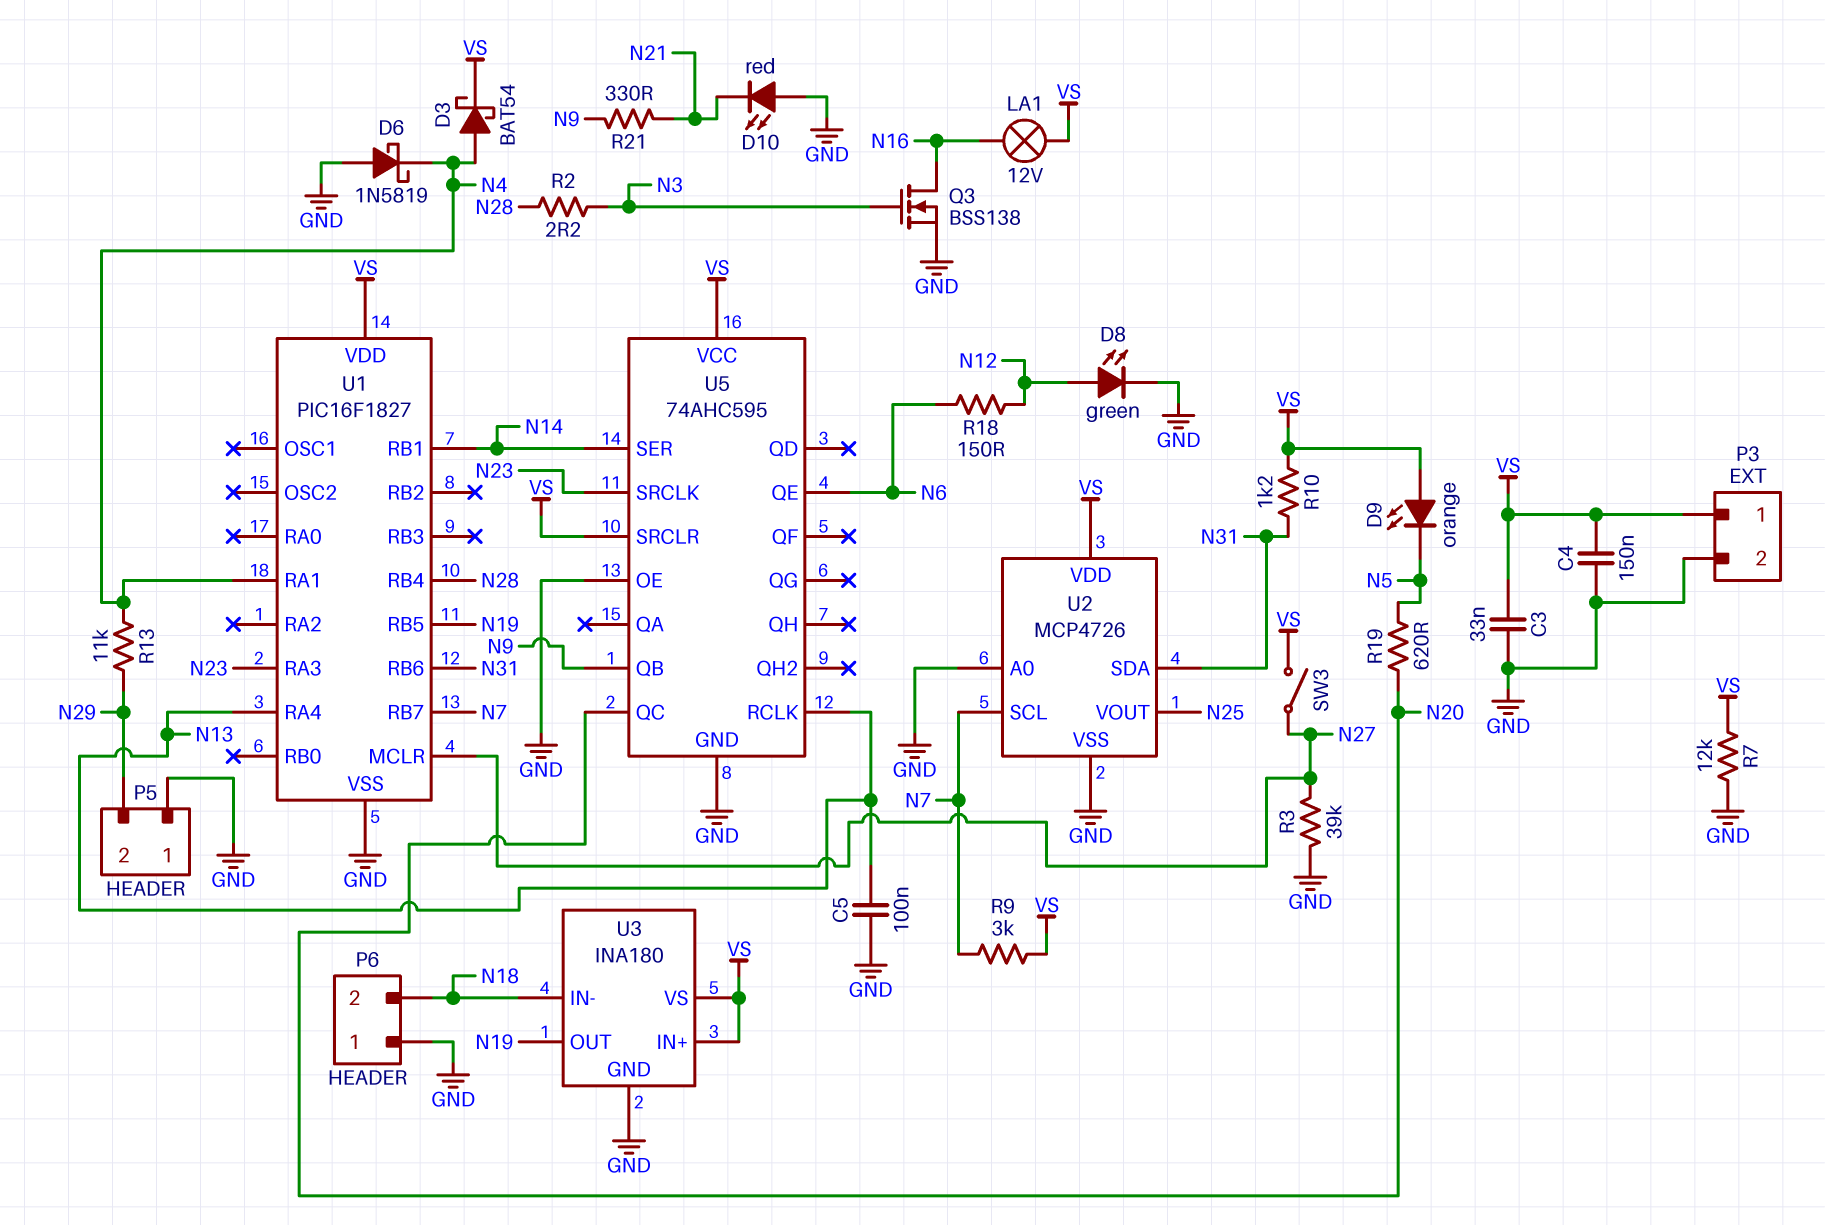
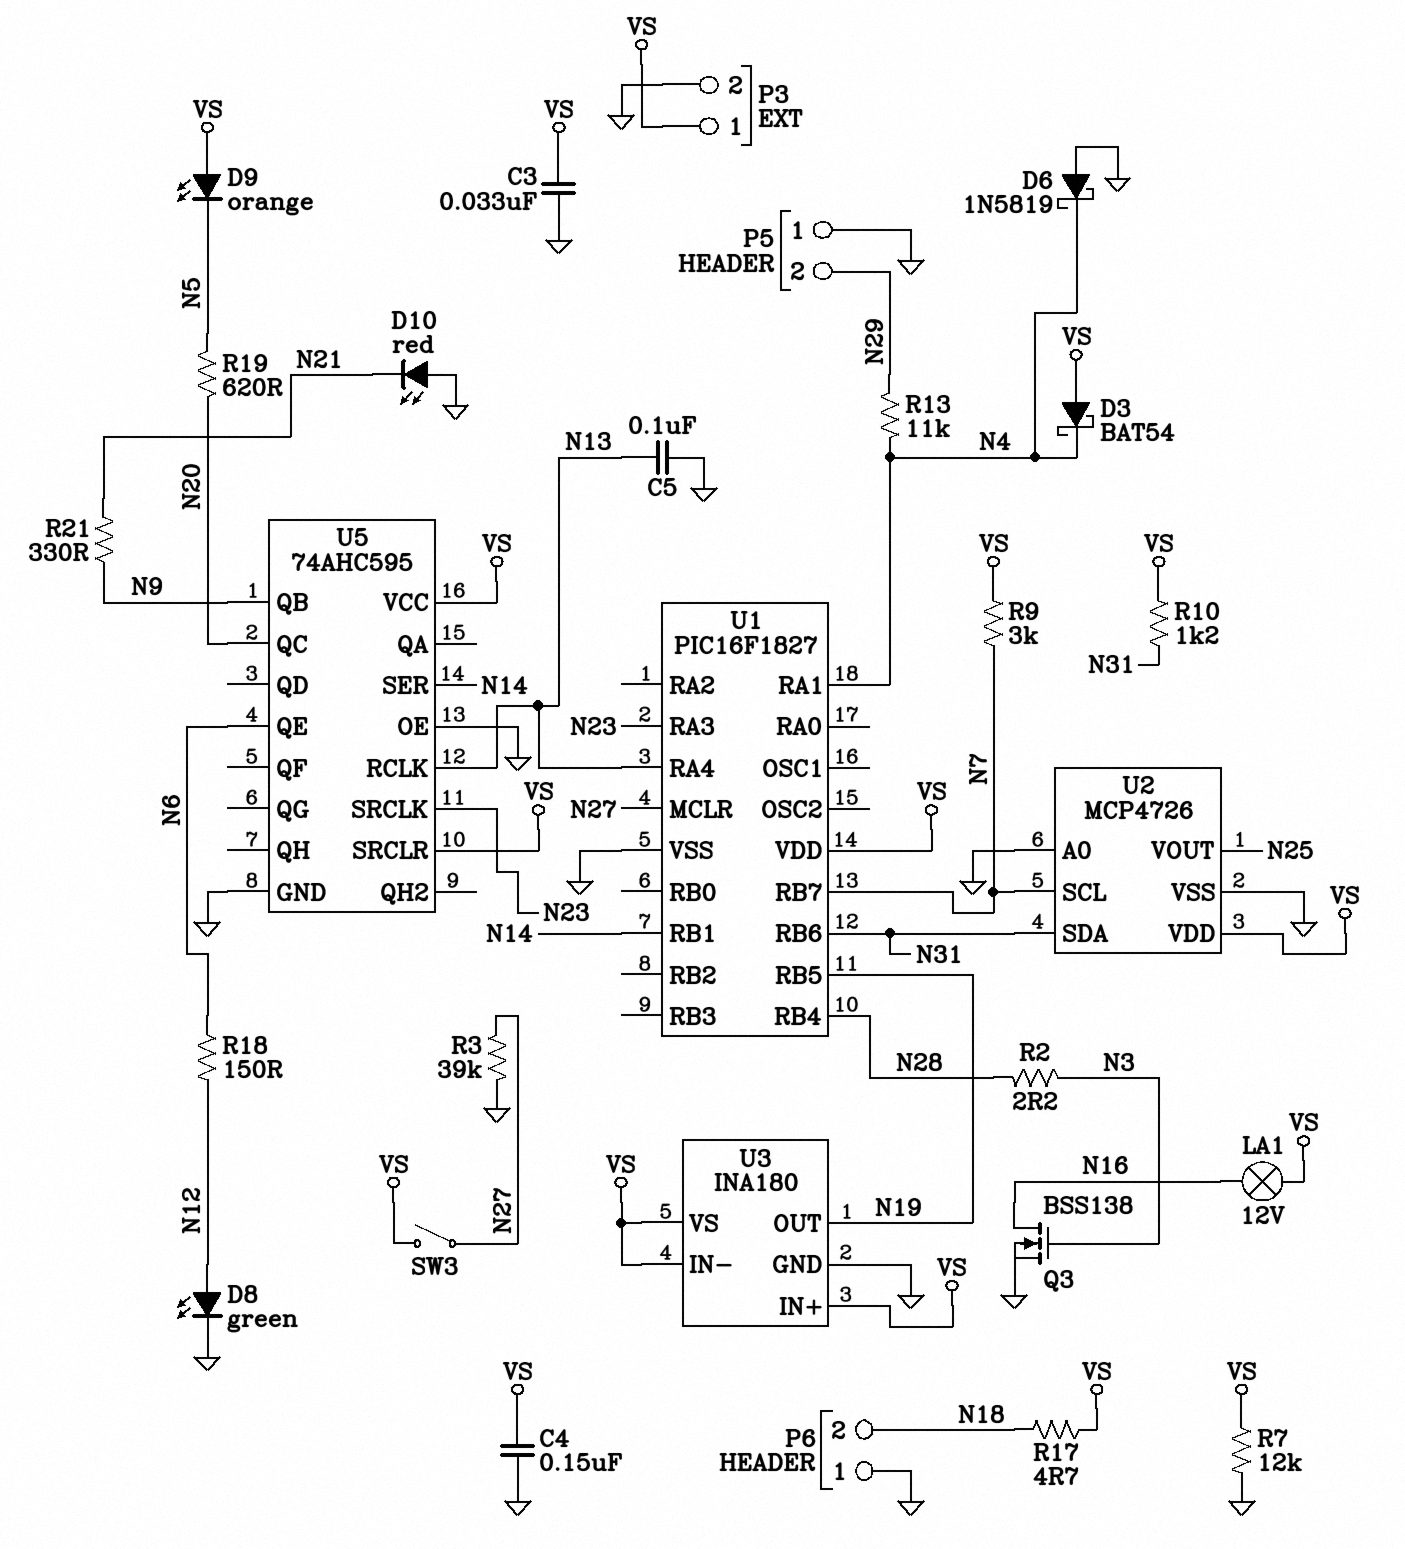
D3: schottky BAT54 (A N4, K VS) -> schottky BAT54 (A VS, K N4)
R17: none -> 4.7 (N18, VS)
U3 pin IN-: N18 -> VS

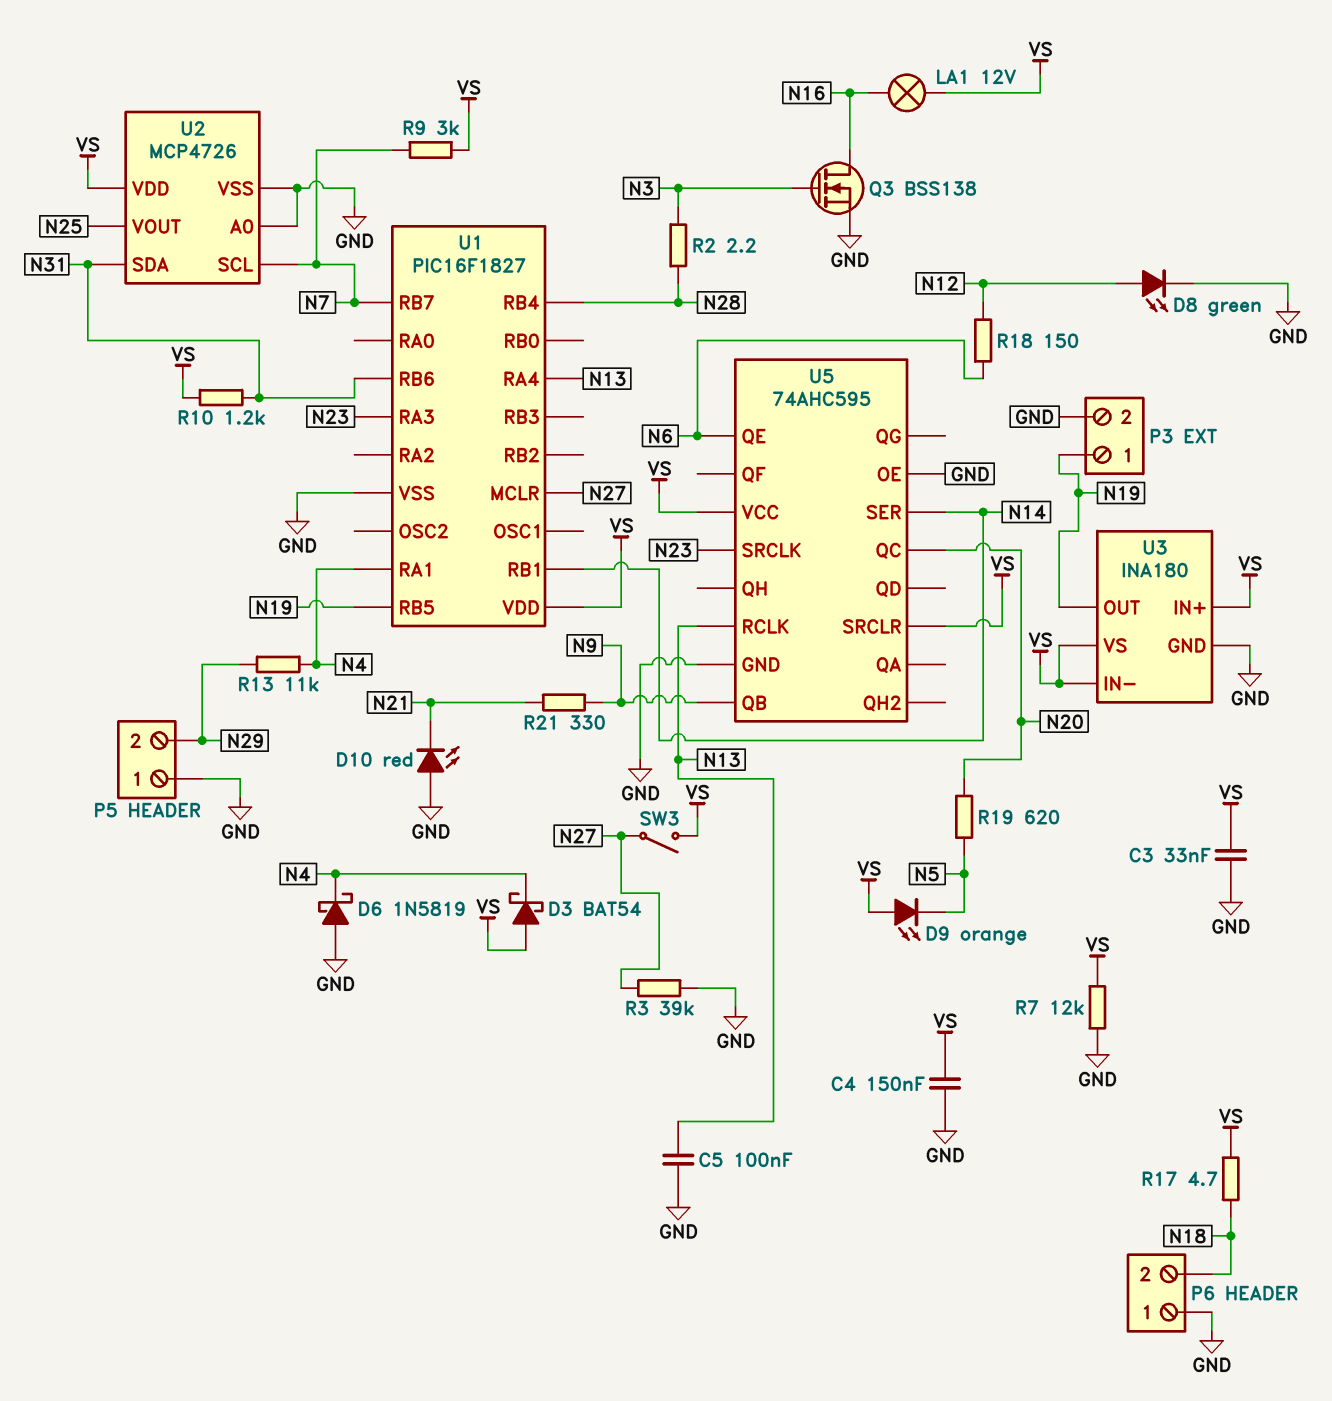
P3 pin 1: VS -> N19

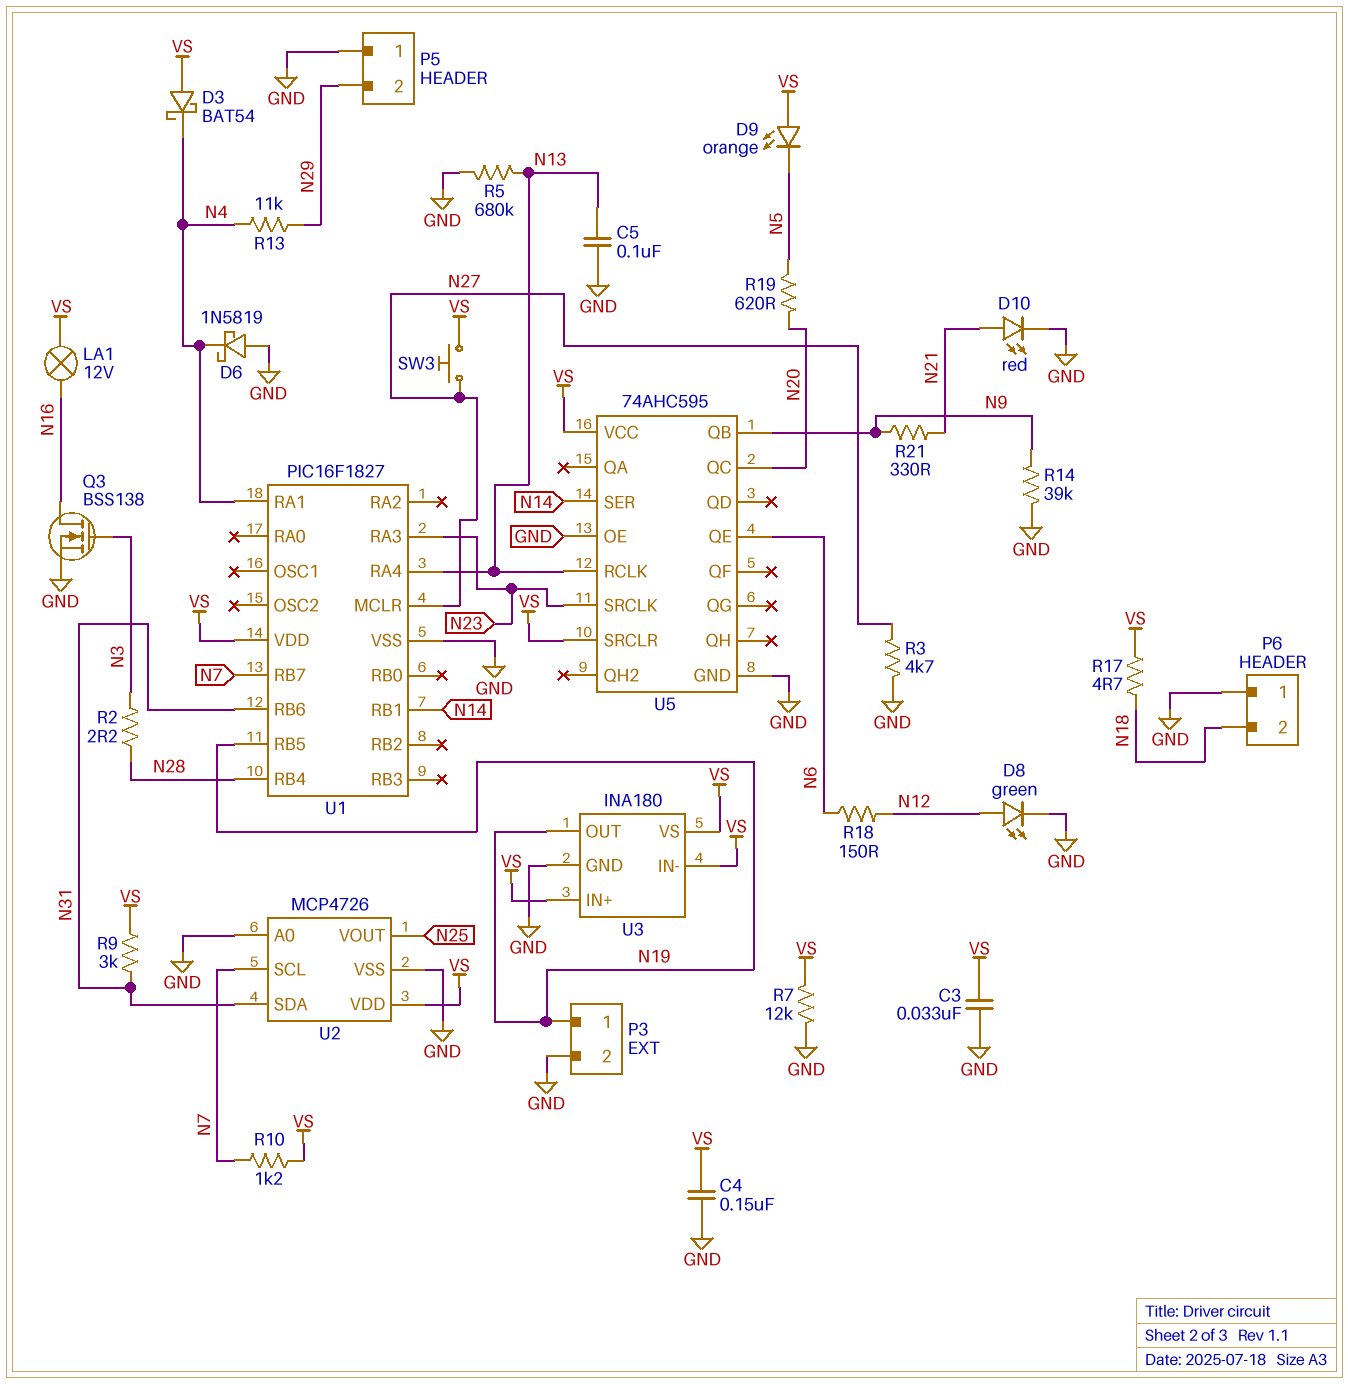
D10: LED red (A GND, K N21) -> LED red (A N21, K GND)
R3: 39k (GND, N27) -> 4.7k (GND, N27)
R5: none -> 680k (GND, N13)
R9: 3k (N7, VS) -> 3k (N31, VS)
R10: 1.2k (N31, VS) -> 1.2k (N7, VS)
R14: none -> 39k (GND, N9)
SW3: switch (N27, VS) -> button (N27, VS)

